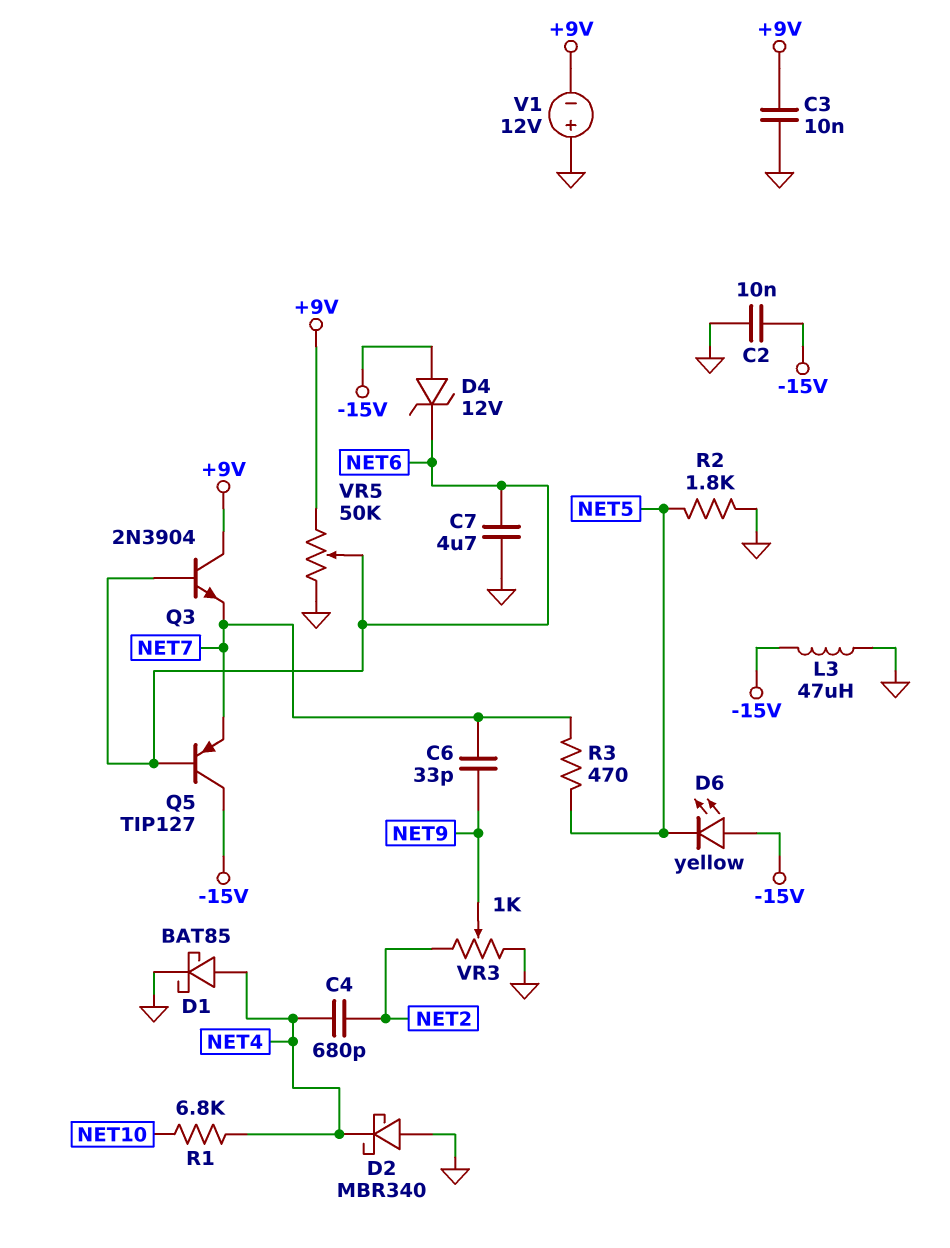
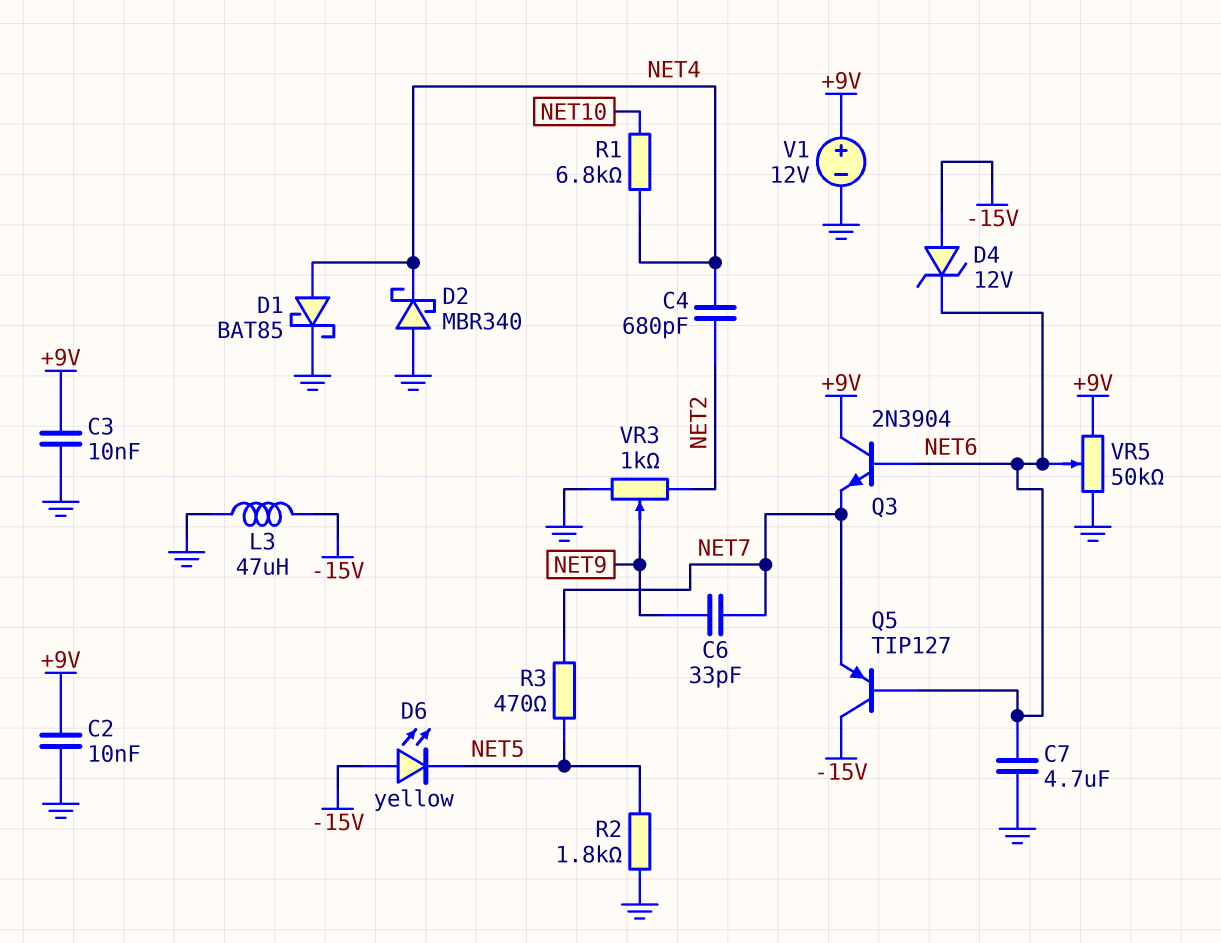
C2: 10nF (-15V, GND) -> 10nF (+9V, GND)
V1: 12V (plus GND, minus +9V) -> 12V (plus +9V, minus GND)

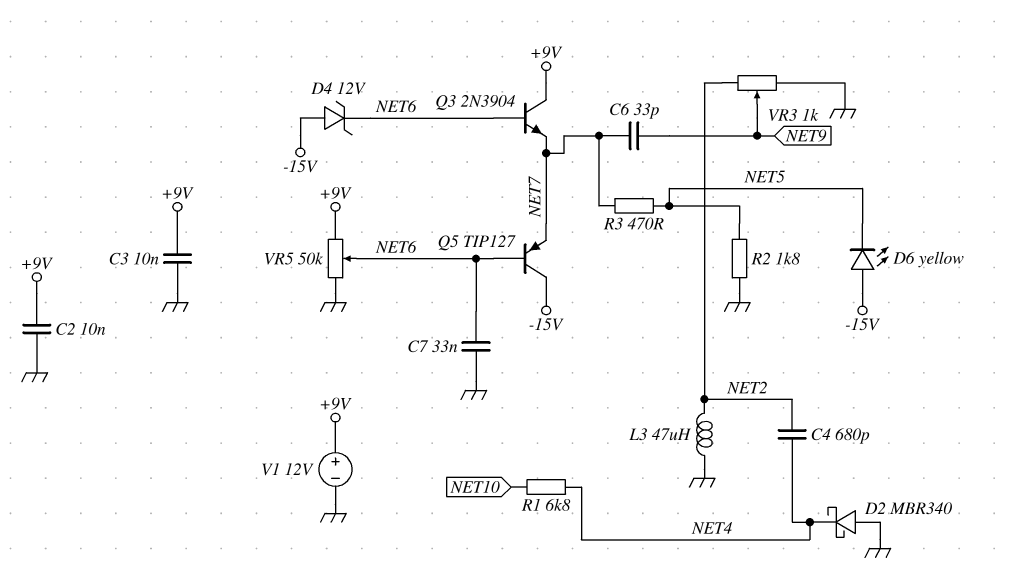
C7: 4.7uF (GND, NET6) -> 33nF (GND, NET6)
D1: schottky BAT85 (A NET4, K GND) -> none
L3: 47uH (-15V, GND) -> 47uH (GND, NET2)

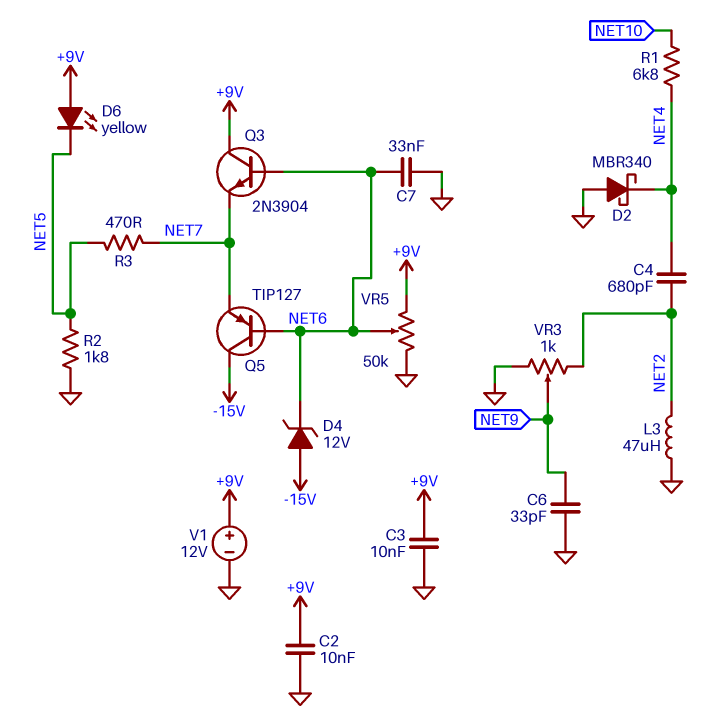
C6: 33pF (NET7, NET9) -> 33pF (GND, NET9)
D6: LED yellow (A -15V, K NET5) -> LED yellow (A +9V, K NET5)

